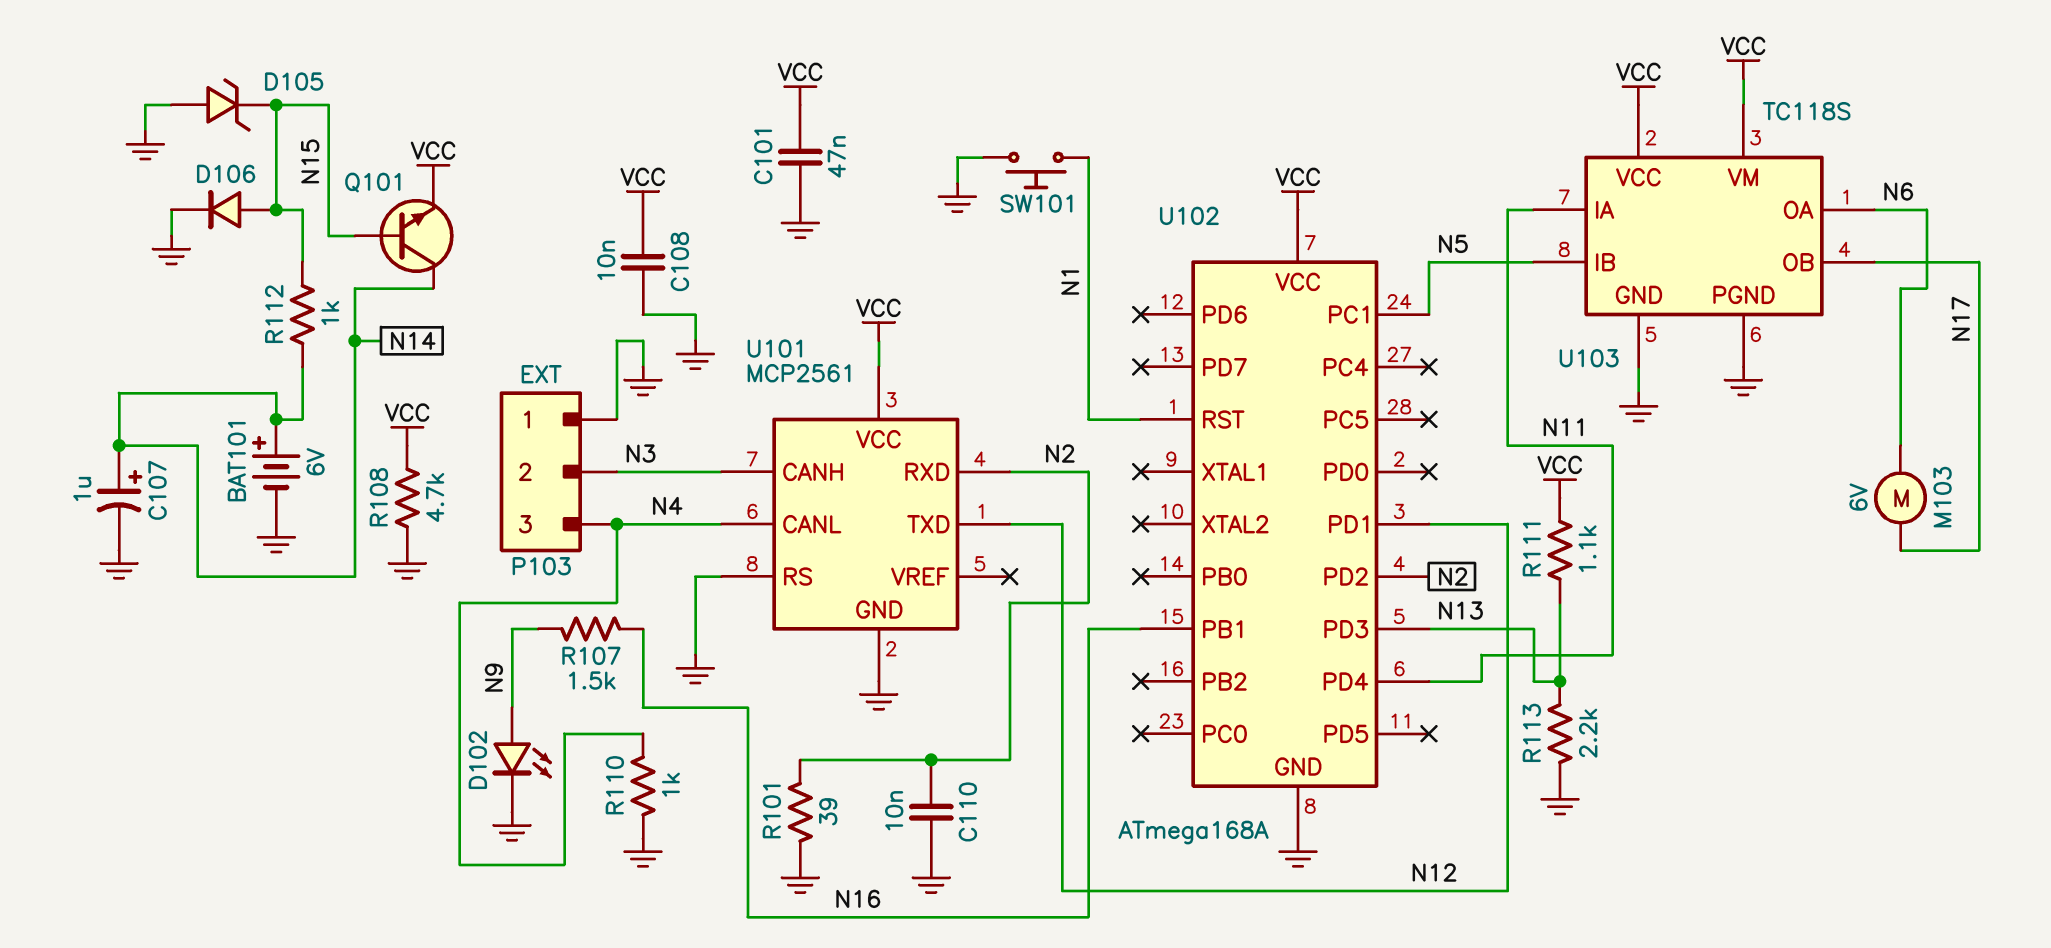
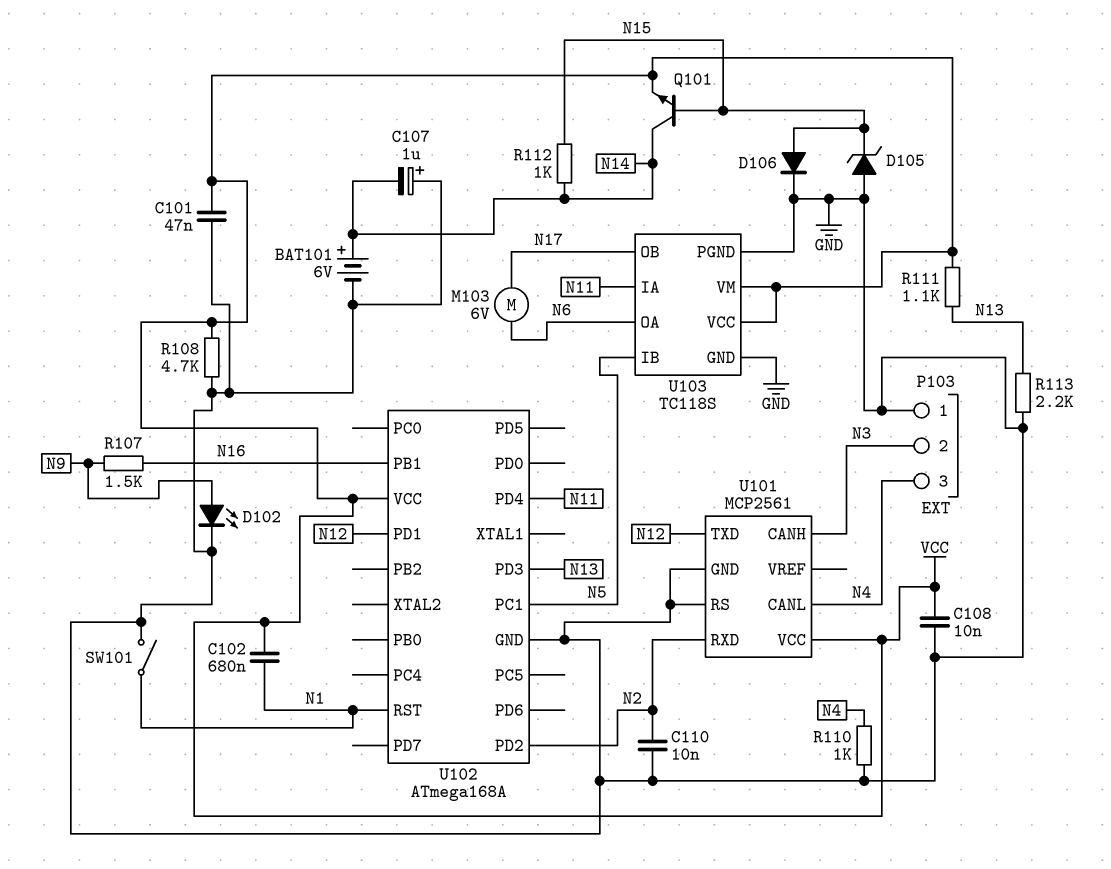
C102: none -> 680nF (N1, VCC)
C107: 1uF (plus N14, minus GND) -> 1uF (plus GND, minus N14)
R101: 39 (GND, N2) -> none
SW101: button (GND, N1) -> switch (GND, N1)

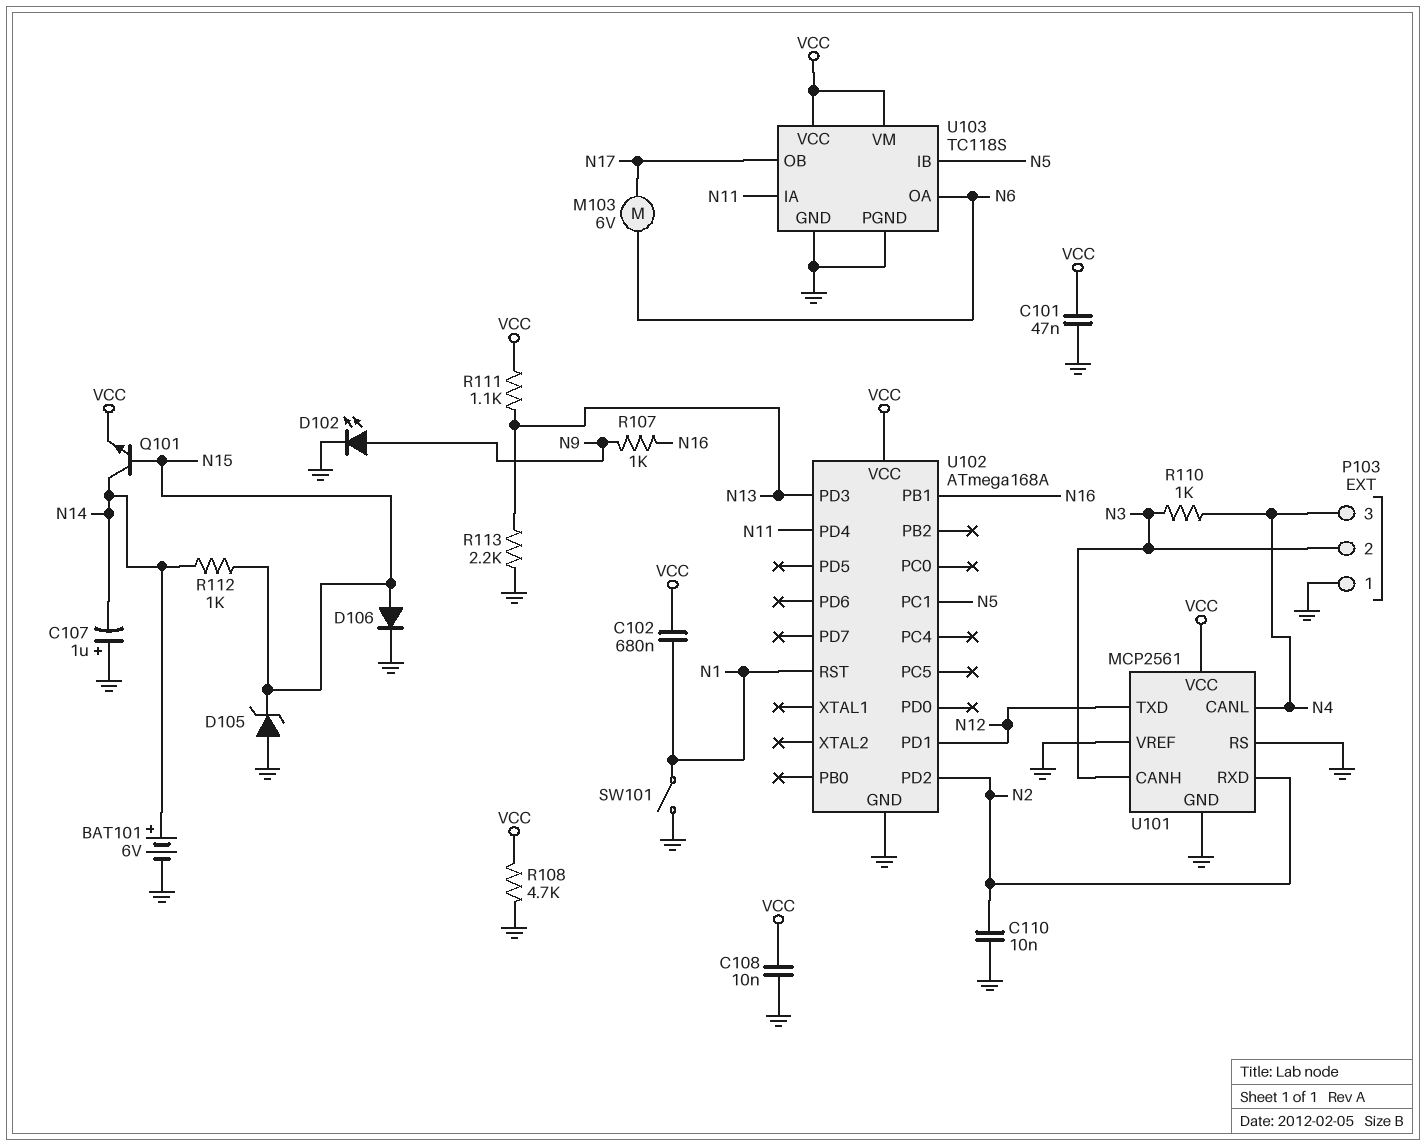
R107: 1.5k (N9, N16) -> 1k (N9, N16)
R110: 1k (GND, N4) -> 1k (N3, N4)
U101 pin VREF: none -> GND

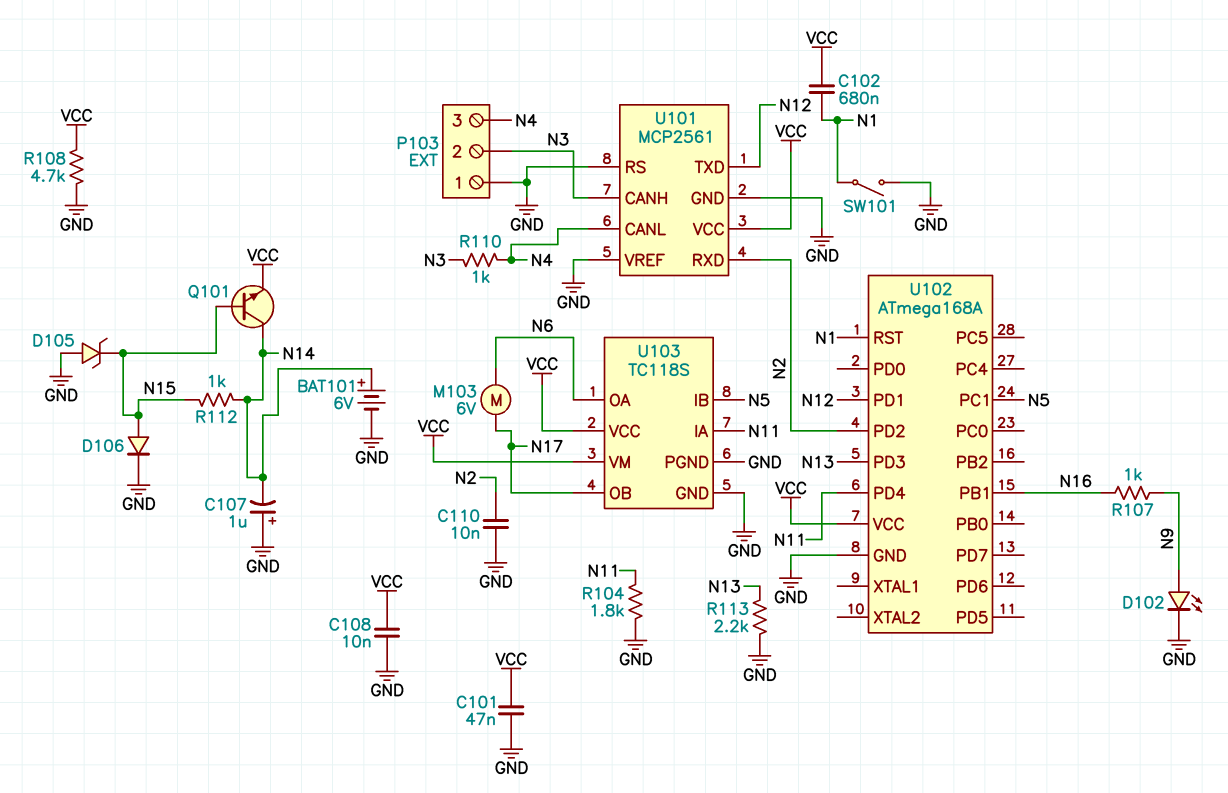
R104: none -> 1.8k (GND, N11)
R111: 1.1k (N13, VCC) -> none

